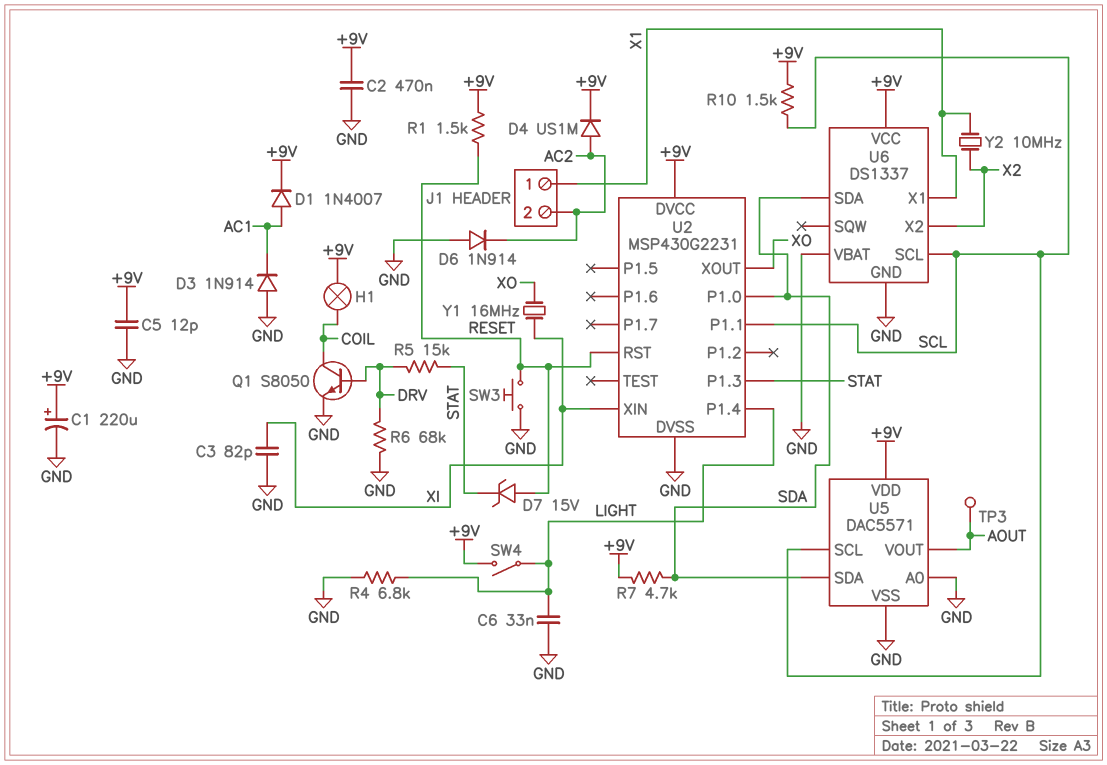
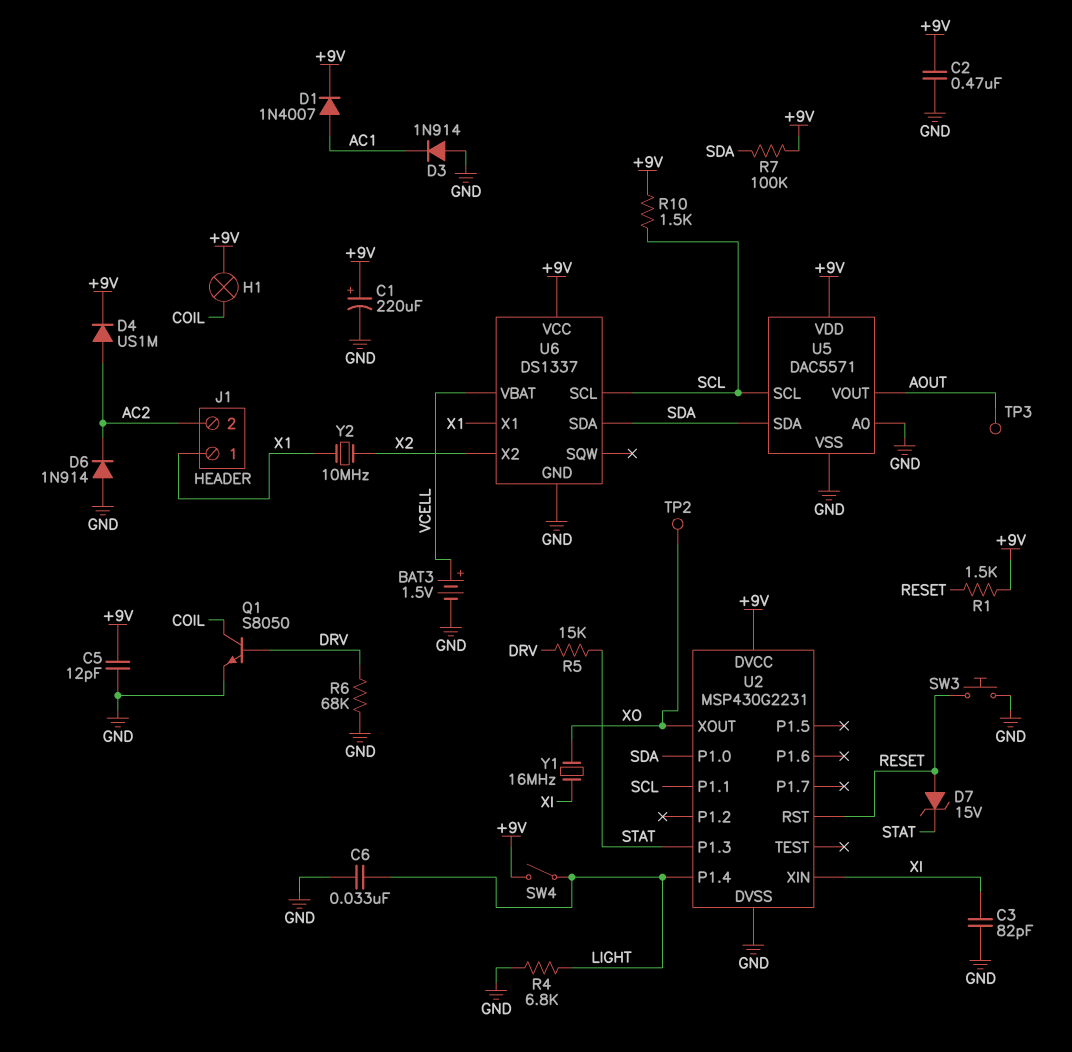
BAT3: none -> 1.5V (plus VCELL, minus GND)
R7: 4.7k (+9V, SDA) -> 100k (+9V, SDA)
TP2: none -> test point (XO)
U6 pin VBAT: GND -> VCELL

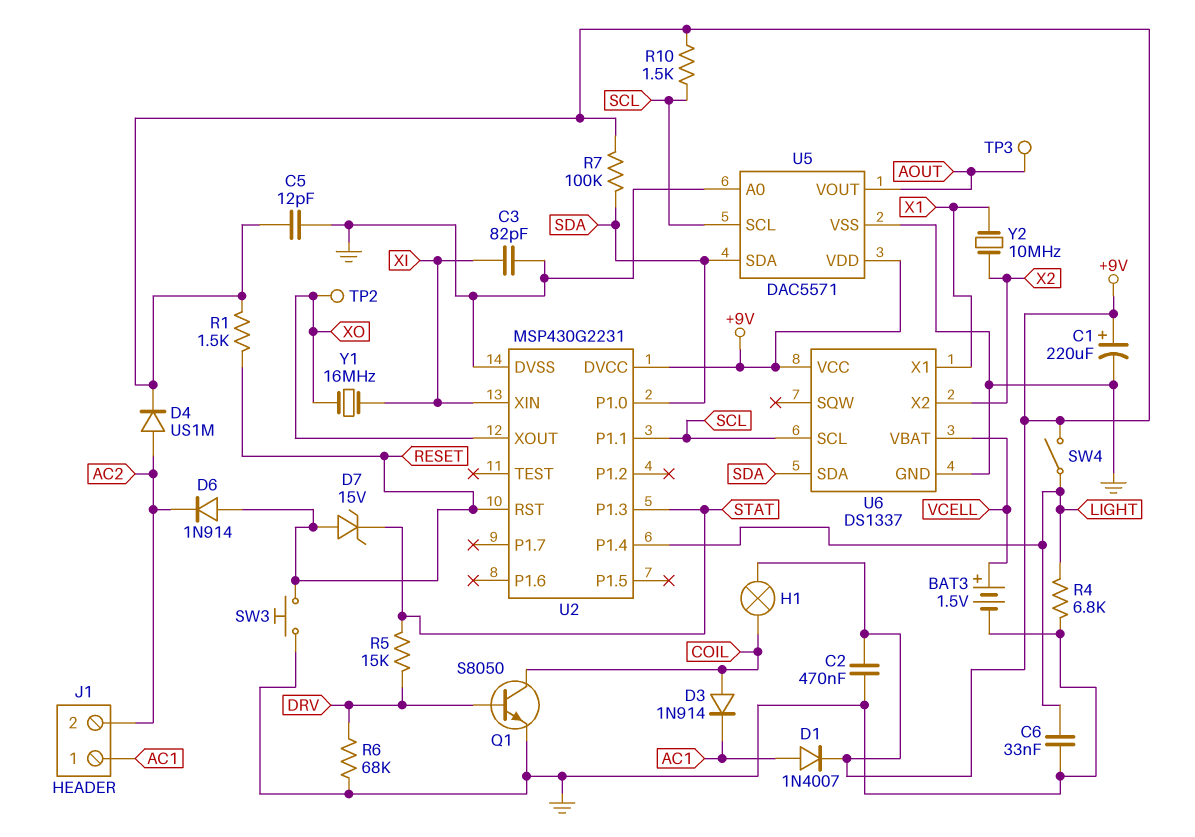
D3: diode 1N914 (A GND, K AC1) -> diode 1N914 (A COIL, K AC1)
D6: diode 1N914 (A GND, K AC2) -> diode 1N914 (A RESET, K AC2)
J1 pin 1: X1 -> AC1

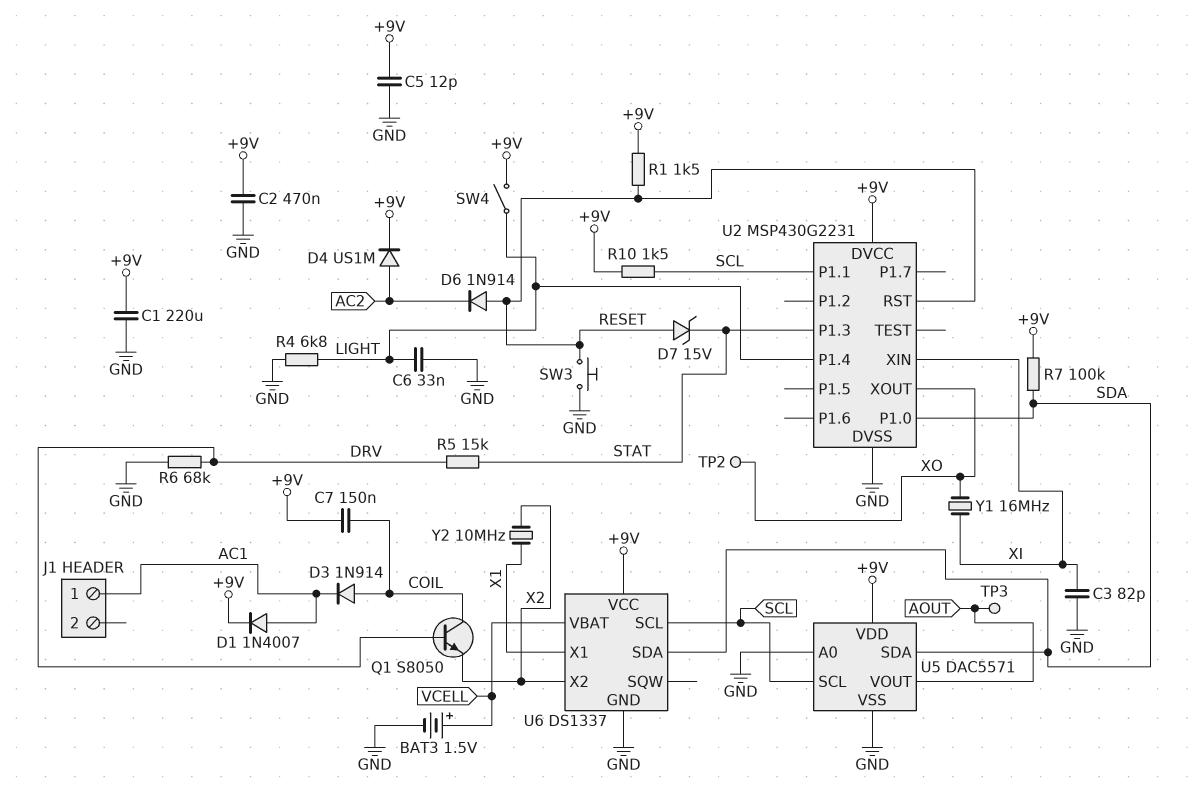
C1: 220uF (plus +9V, minus GND) -> 220uF (+9V, GND)
C7: none -> 150nF (+9V, COIL)
H1: lamp (+9V, COIL) -> none
J1 pin 2: AC2 -> none
Q1: NPN S8050 (B DRV, C COIL, E GND) -> NPN S8050 (B DRV, C COIL, E X2)

